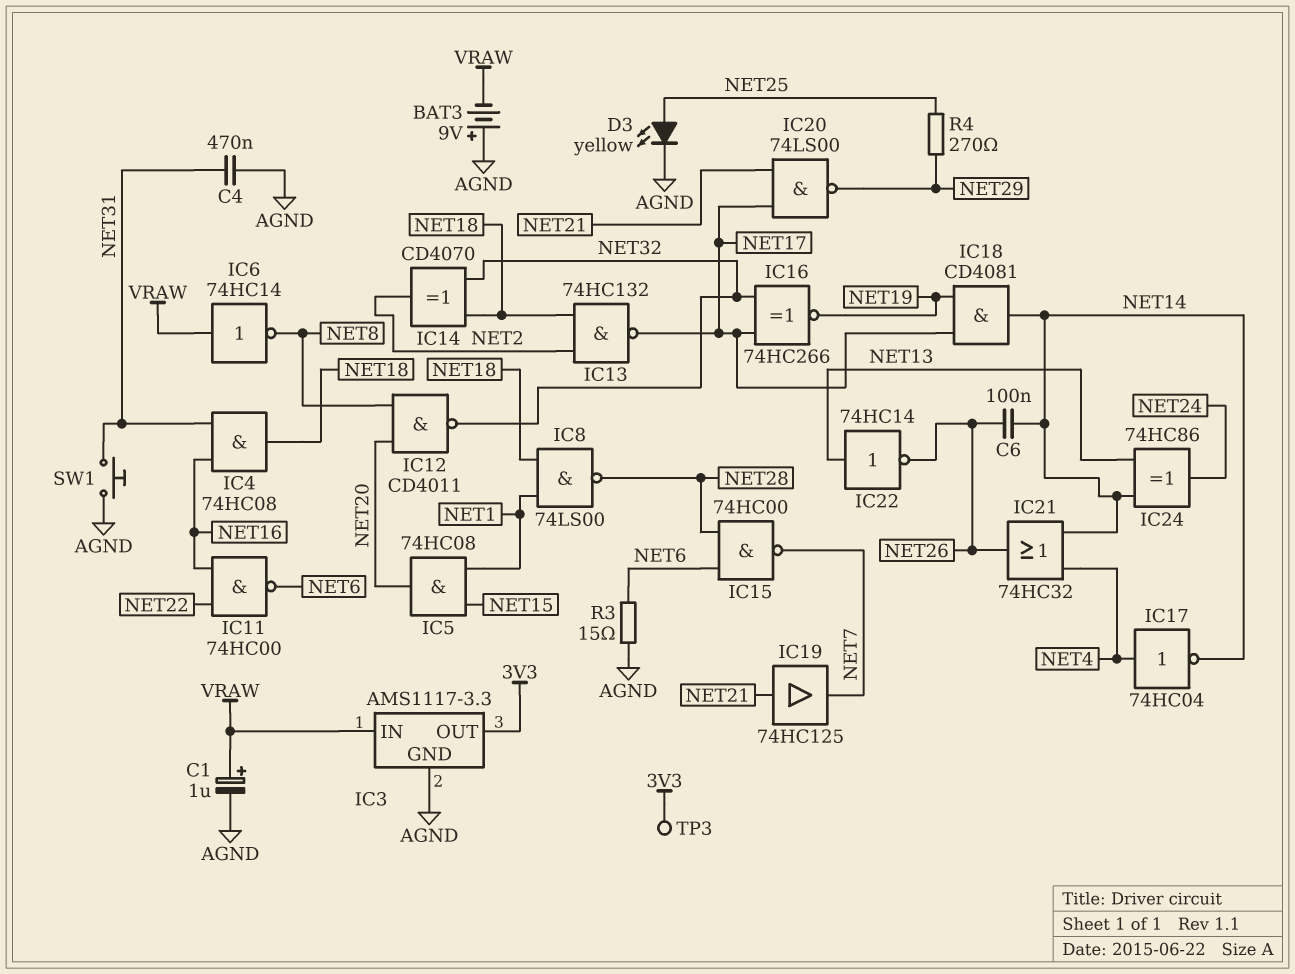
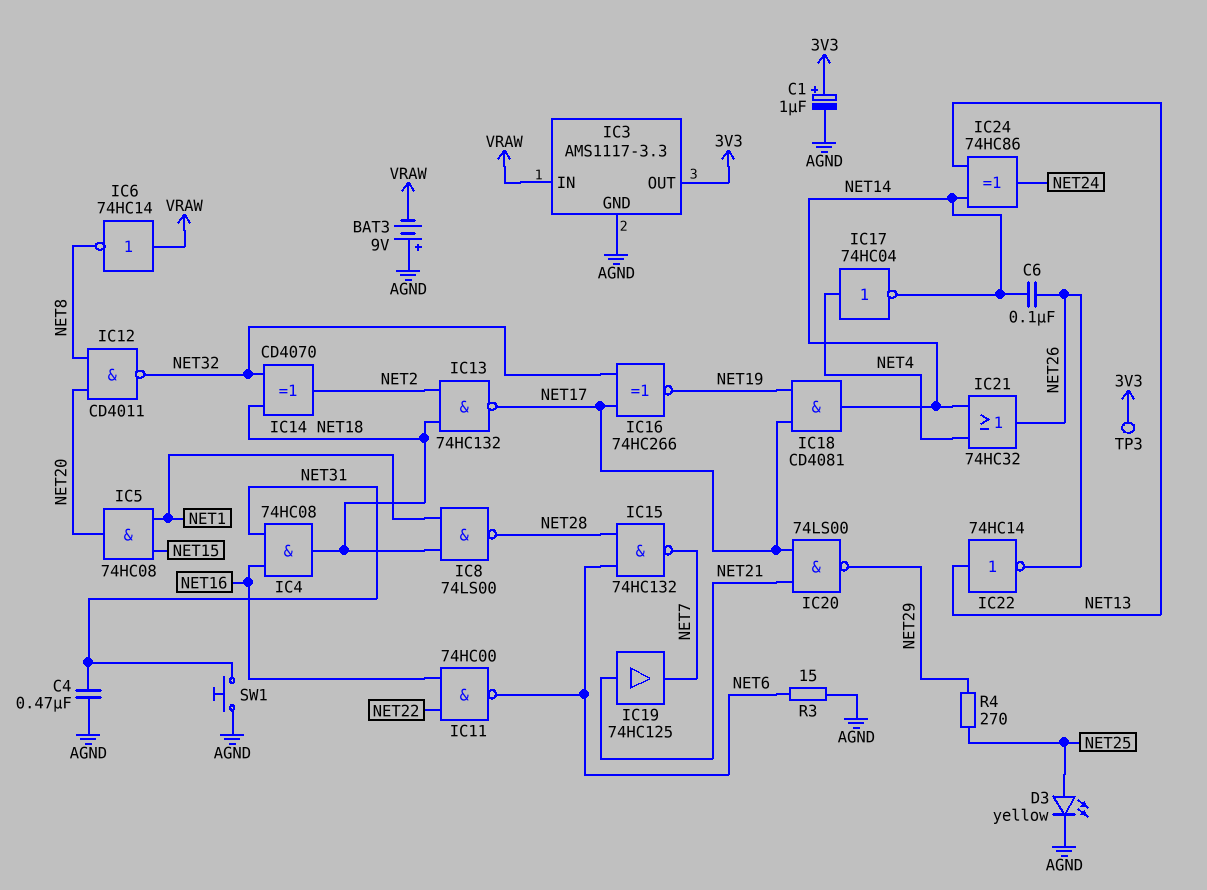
C1: 1uF (plus VRAW, minus AGND) -> 1uF (plus 3V3, minus AGND)
IC15: NAND 74HC00 (in NET6, in NET28, out NET7) -> NAND 74HC132 (in NET6, in NET28, out NET7)

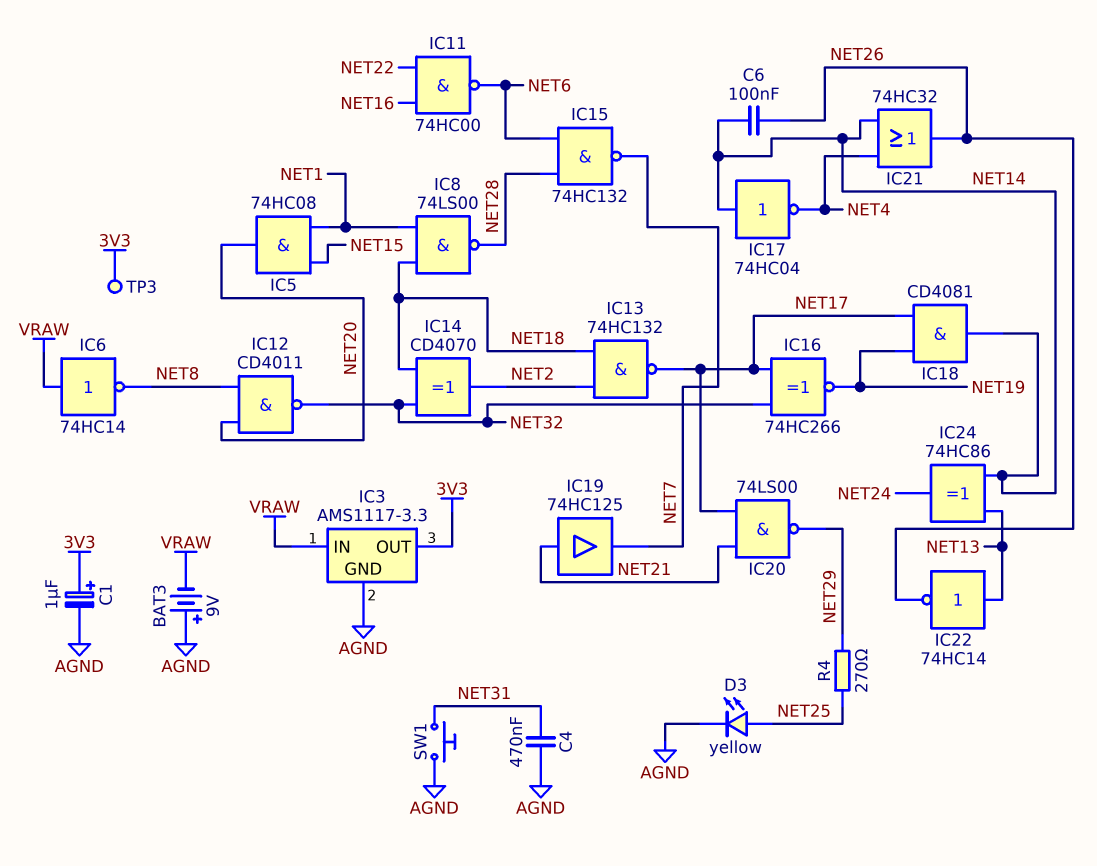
IC4: AND 74HC08 (in NET16, in NET31, out NET18) -> none
IC17: NOT 74HC04 (in NET4, out NET14) -> NOT 74HC04 (in NET14, out NET4)
R3: 15 (AGND, NET6) -> none

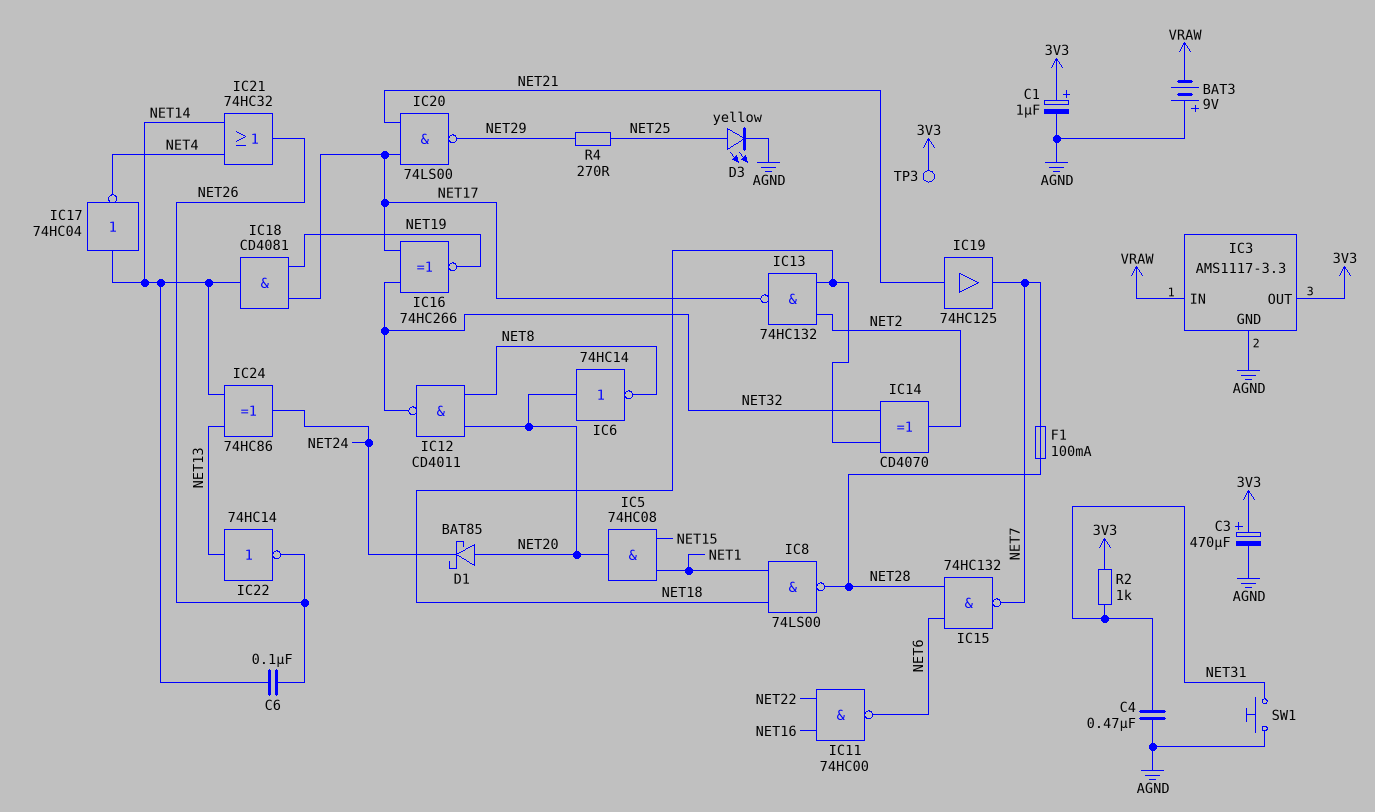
C3: none -> 470uF (plus 3V3, minus AGND)
D1: none -> schottky BAT85 (A NET20, K NET24)
F1: none -> 100mA (NET7, NET28)
IC6: NOT 74HC14 (in VRAW, out NET8) -> NOT 74HC14 (in NET20, out NET8)
R2: none -> 1k (3V3, NET31)

